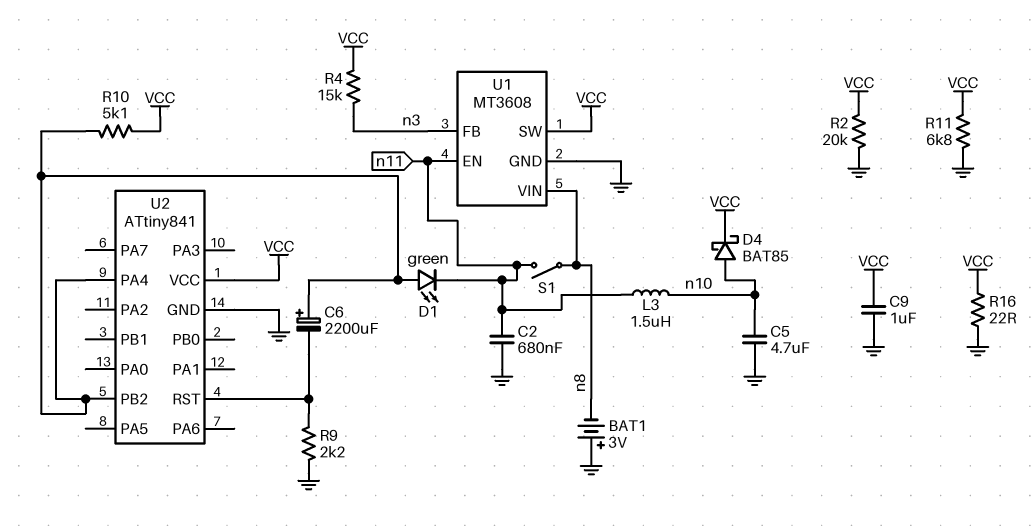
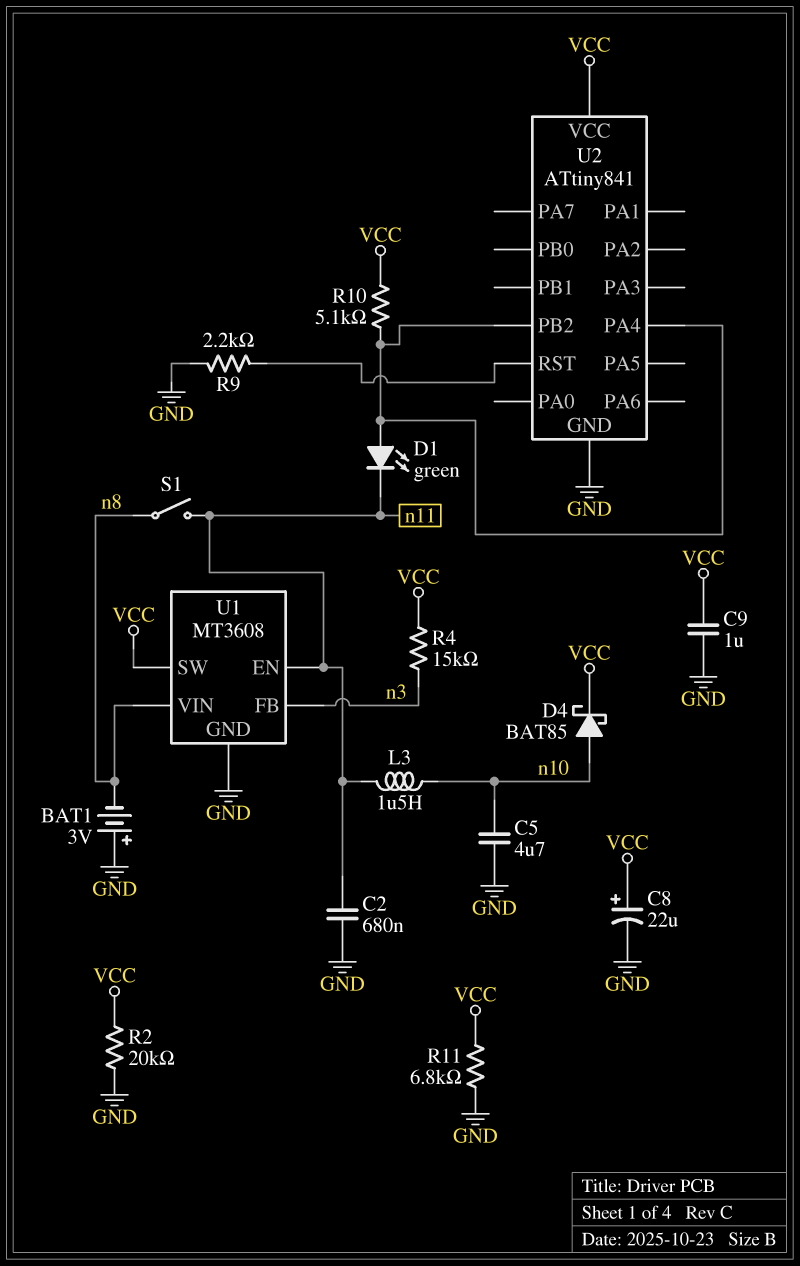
C6: 2200uF (plus U2/PA4, minus U2/RST) -> none
C8: none -> 22uF (plus VCC, minus GND)
R16: 22 (GND, VCC) -> none

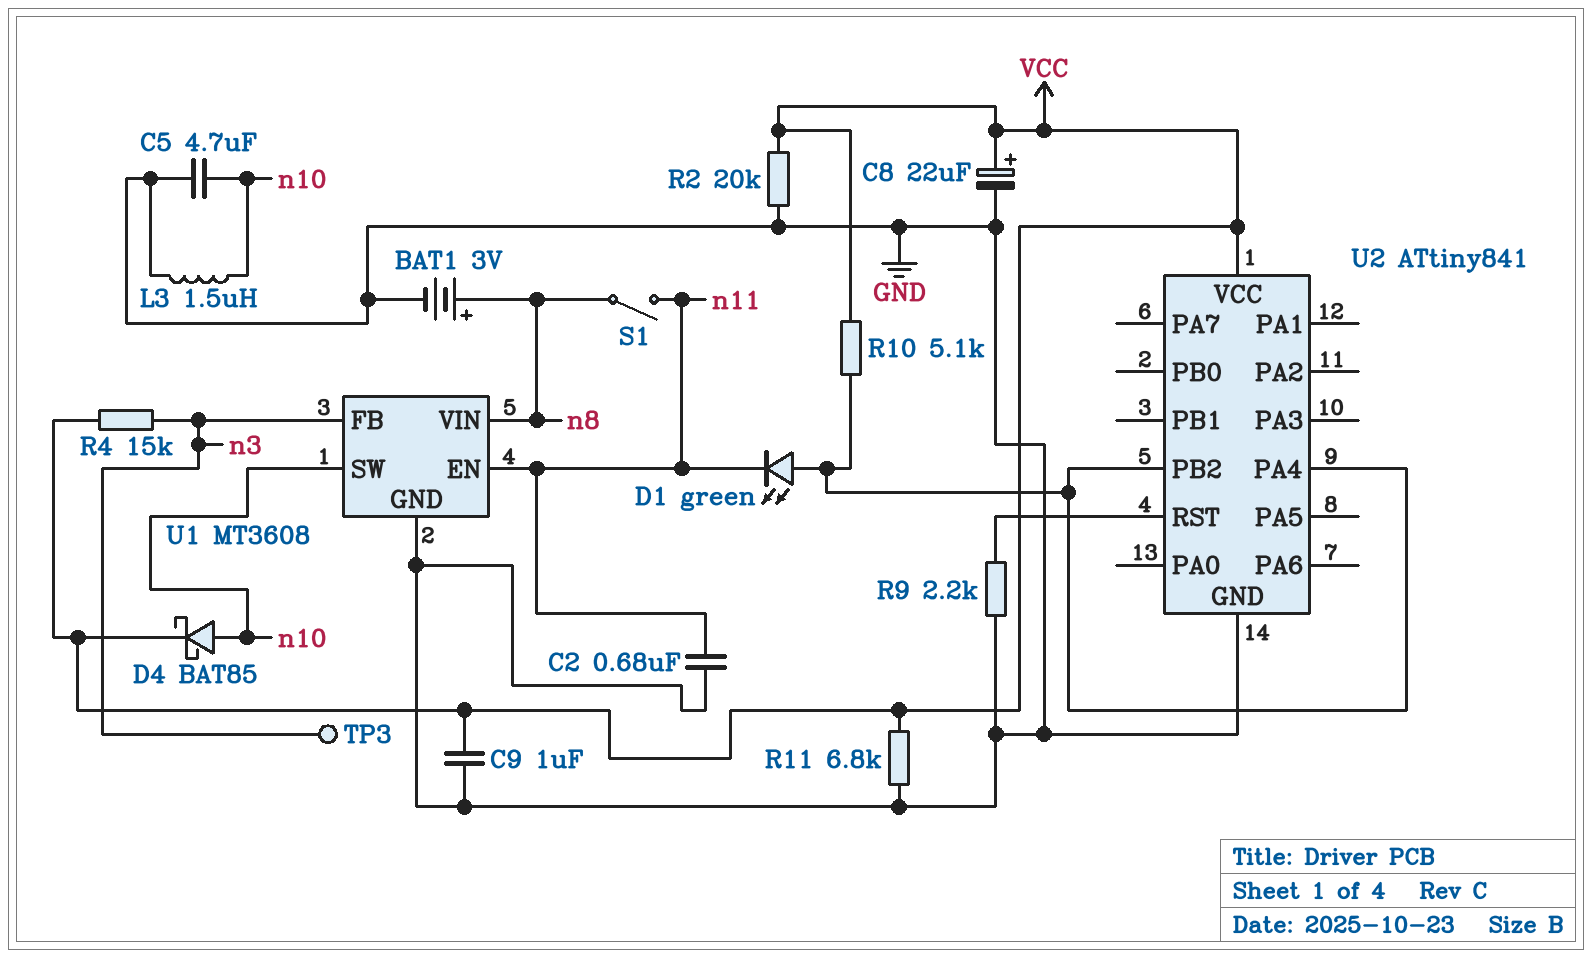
BAT1: 3V (plus GND, minus n8) -> 3V (plus n8, minus GND)
L3: 1.5uH (n10, n11) -> 1.5uH (GND, n10)
TP3: none -> test point (n3)
U1 pin SW: VCC -> n10

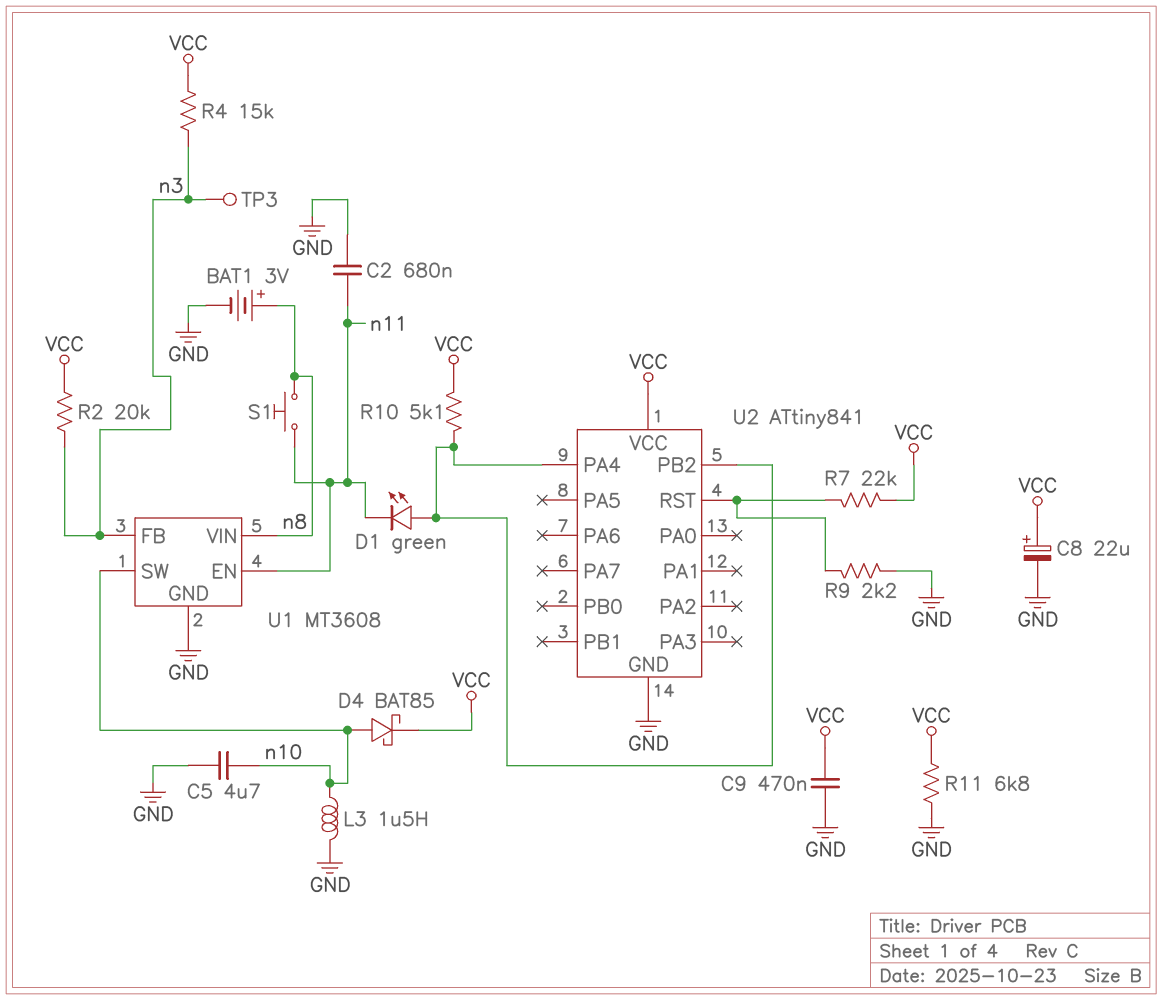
C9: 1uF (GND, VCC) -> 470nF (GND, VCC)
R2: 20k (GND, VCC) -> 20k (VCC, n3)
R7: none -> 22k (U2/RST, VCC)
S1: switch (n8, n11) -> button (n8, n11)

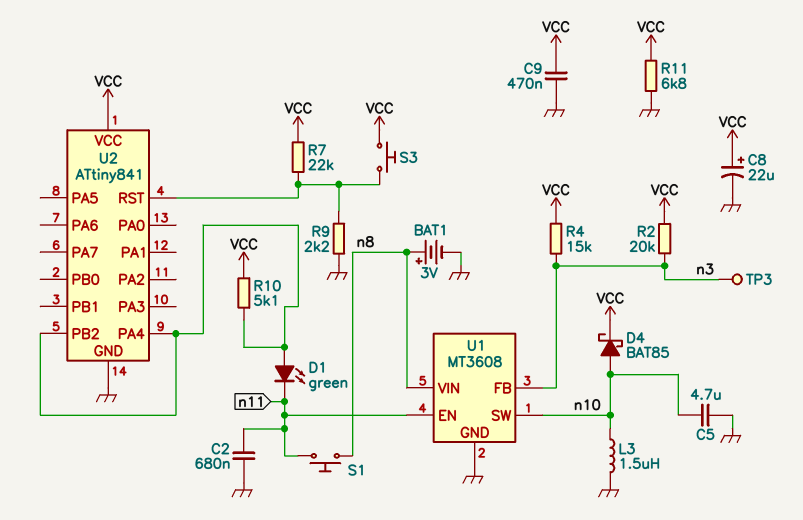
S3: none -> button (U2/RST, VCC)

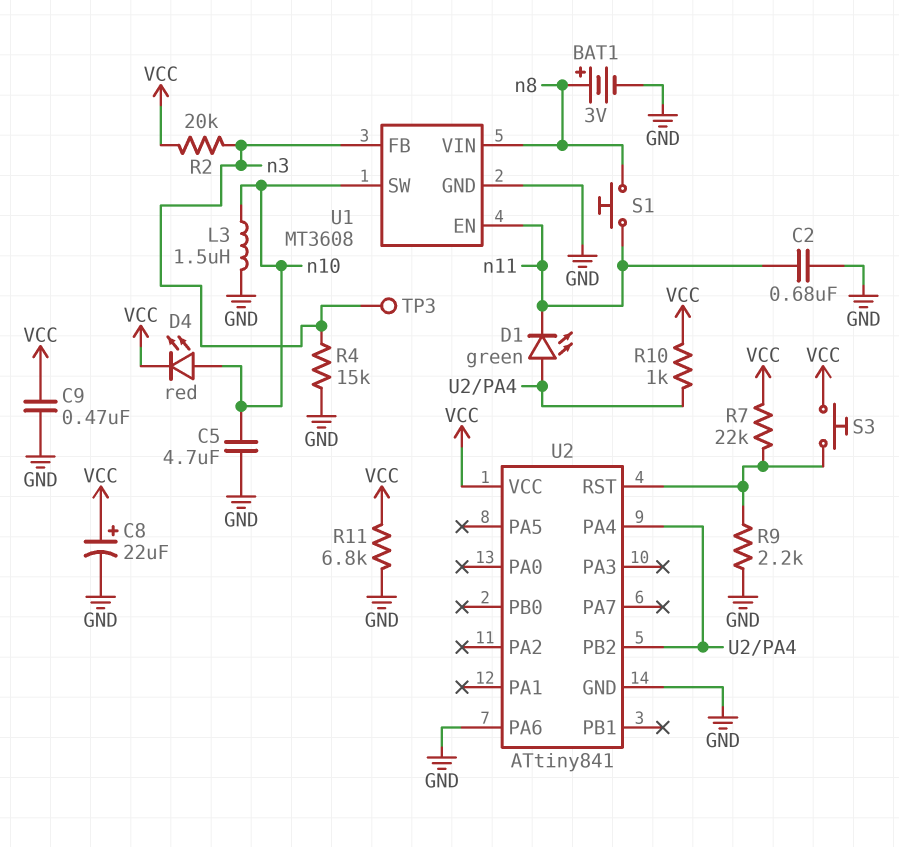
D4: schottky BAT85 (A n10, K VCC) -> LED red (A n10, K VCC)
R4: 15k (VCC, n3) -> 15k (GND, n3)
R10: 5.1k (U2/PA4, VCC) -> 1k (U2/PA4, VCC)
U2 pin PA6: none -> GND

